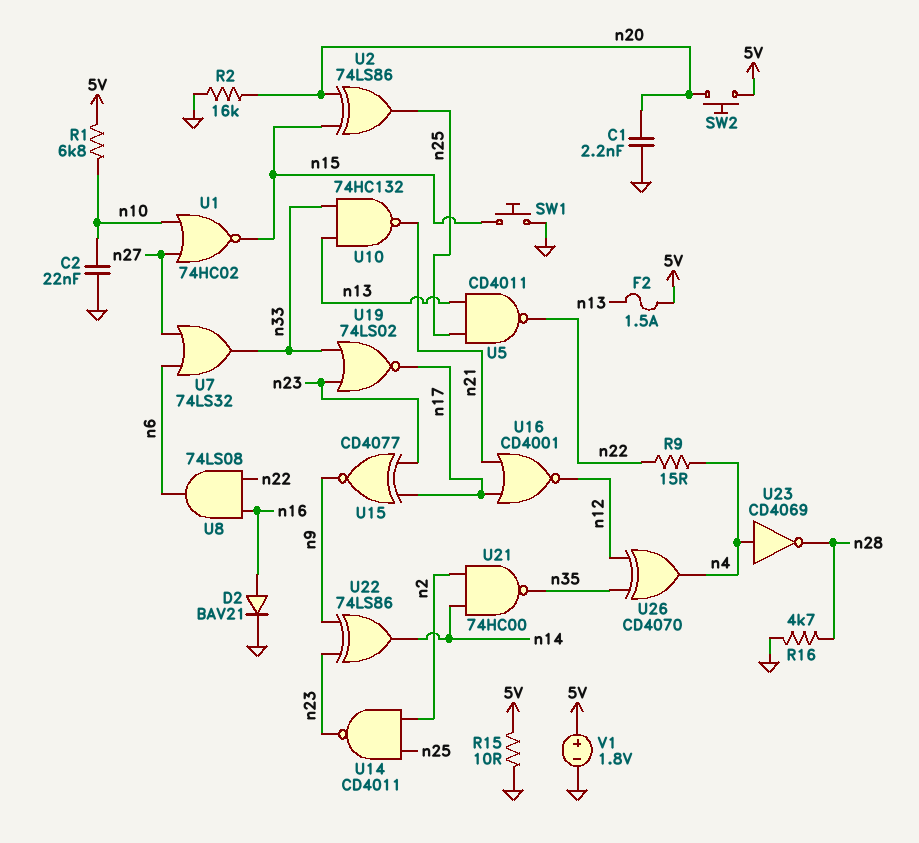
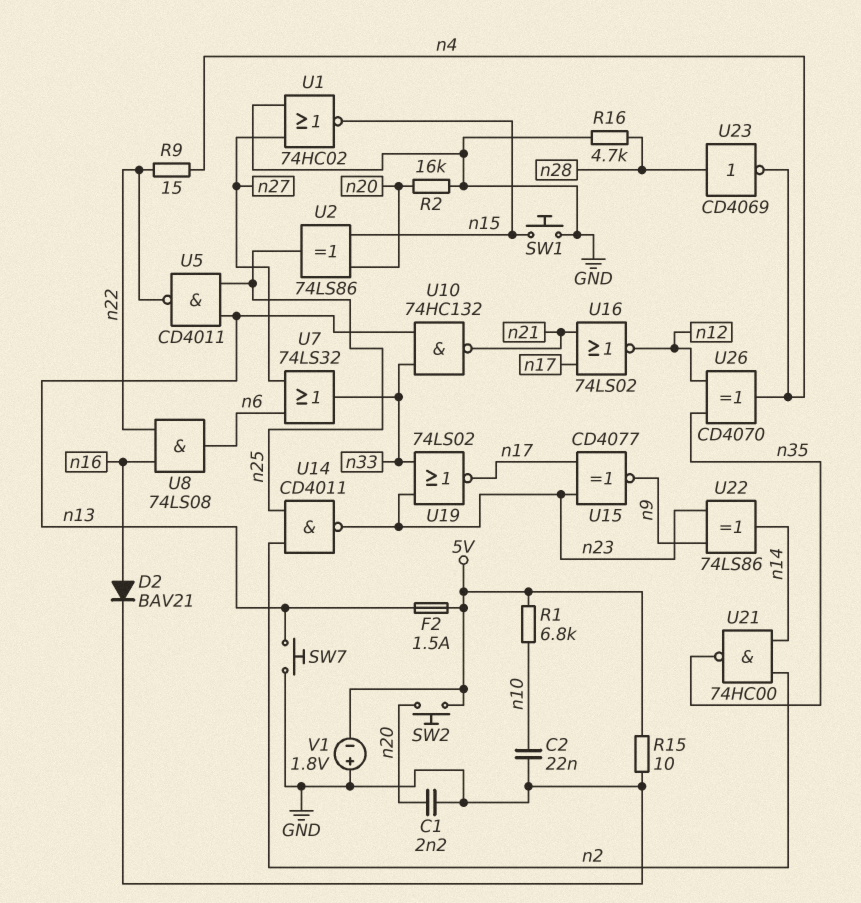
SW7: none -> button (GND, n13)
U1: NOR 74HC02 (in n10, in n27, out n15) -> NOR 74HC02 (in GND, in n27, out n15)
U16: NOR CD4001 (in n17, in n21, out n12) -> NOR 74LS02 (in n17, in n21, out n12)
U23: NOT CD4069 (in n4, out n28) -> NOT CD4069 (in n28, out n4)
V1: 1.8V (plus 5V, minus GND) -> 1.8V (plus GND, minus 5V)

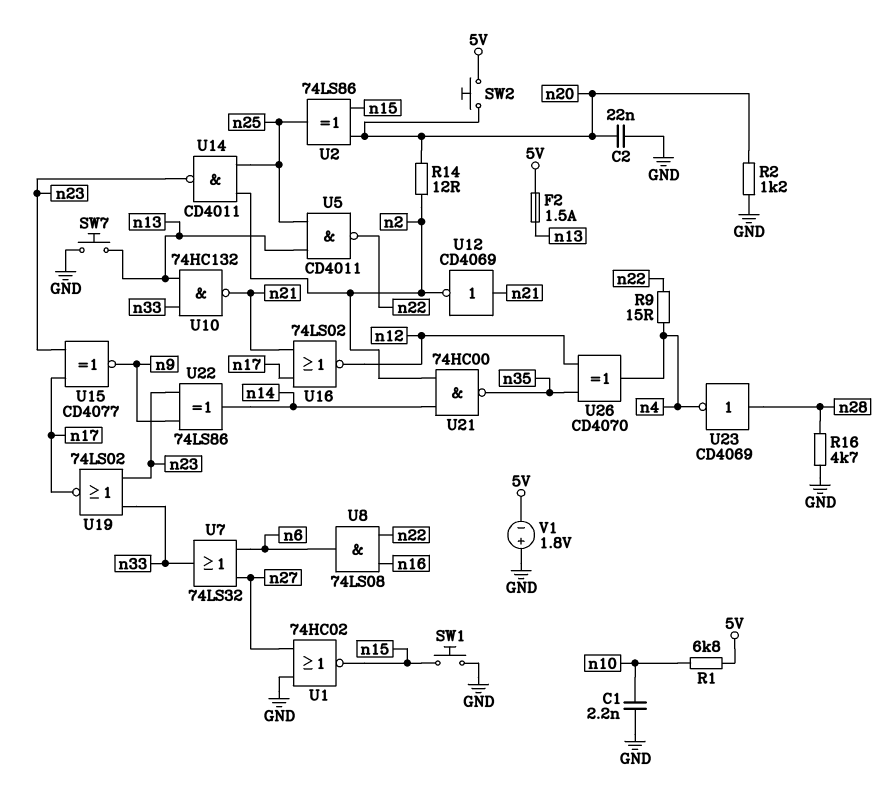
C1: 2.2nF (GND, n20) -> 2.2nF (GND, n10)
C2: 22nF (GND, n10) -> 22nF (GND, n20)
D2: diode BAV21 (A n16, K GND) -> none
R2: 16k (GND, n20) -> 1.2k (GND, n20)
R14: none -> 12 (n2, n20)
R15: 10 (5V, GND) -> none
U12: none -> NOT CD4069 (in n21, out n2)

